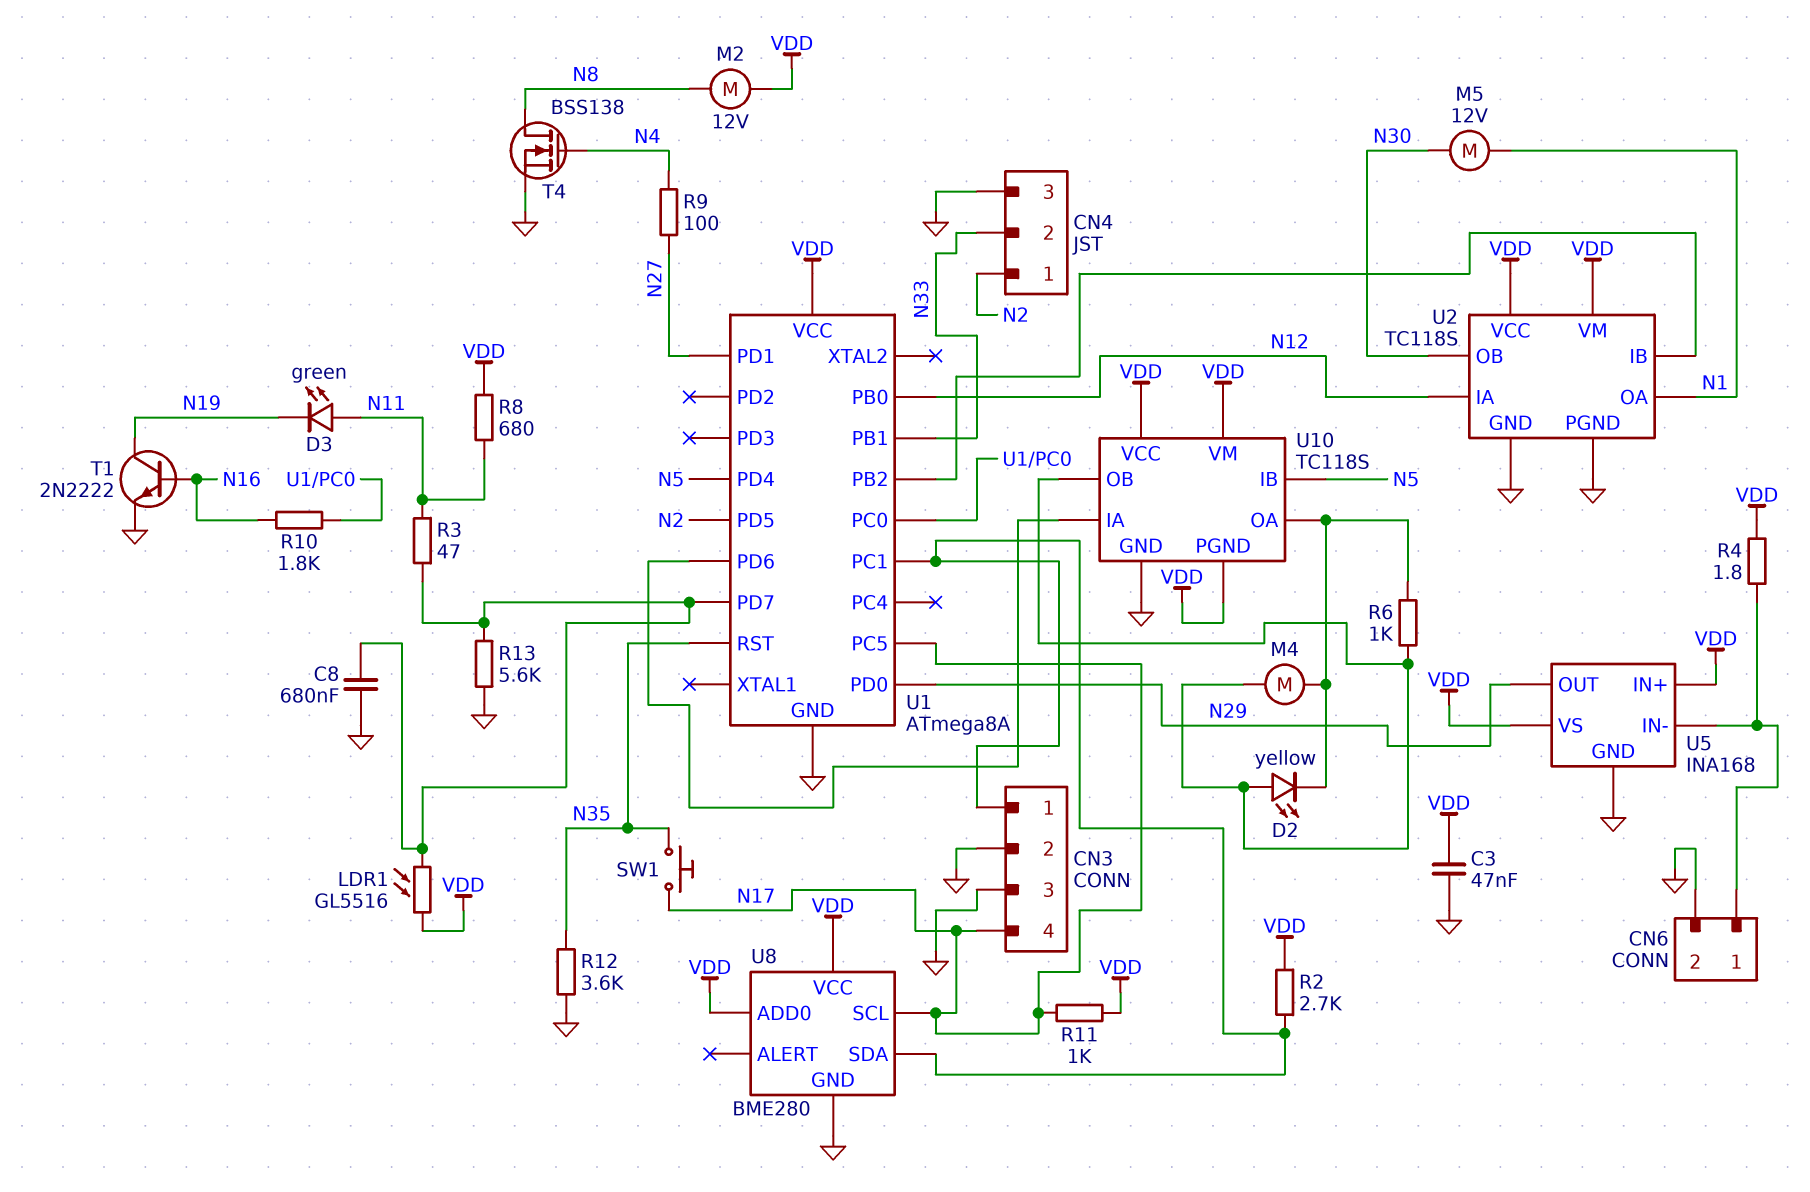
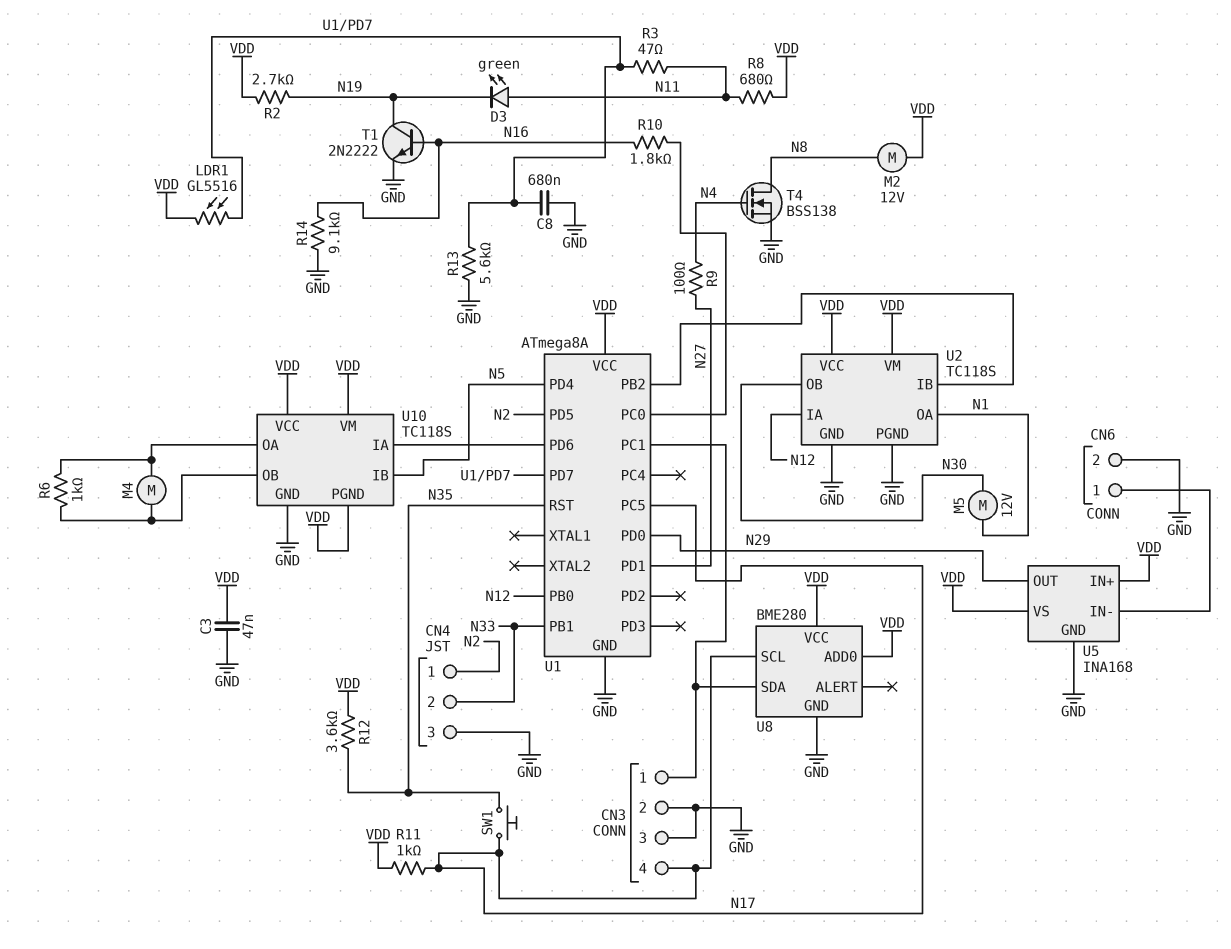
D2: LED yellow (A U10/OB, K U10/OA) -> none
R2: 2.7k (CN3/1, VDD) -> 2.7k (N19, VDD)
R4: 1.8 (CN6/1, VDD) -> none
R12: 3.6k (GND, N35) -> 3.6k (N35, VDD)
R14: none -> 9.1k (GND, N16)

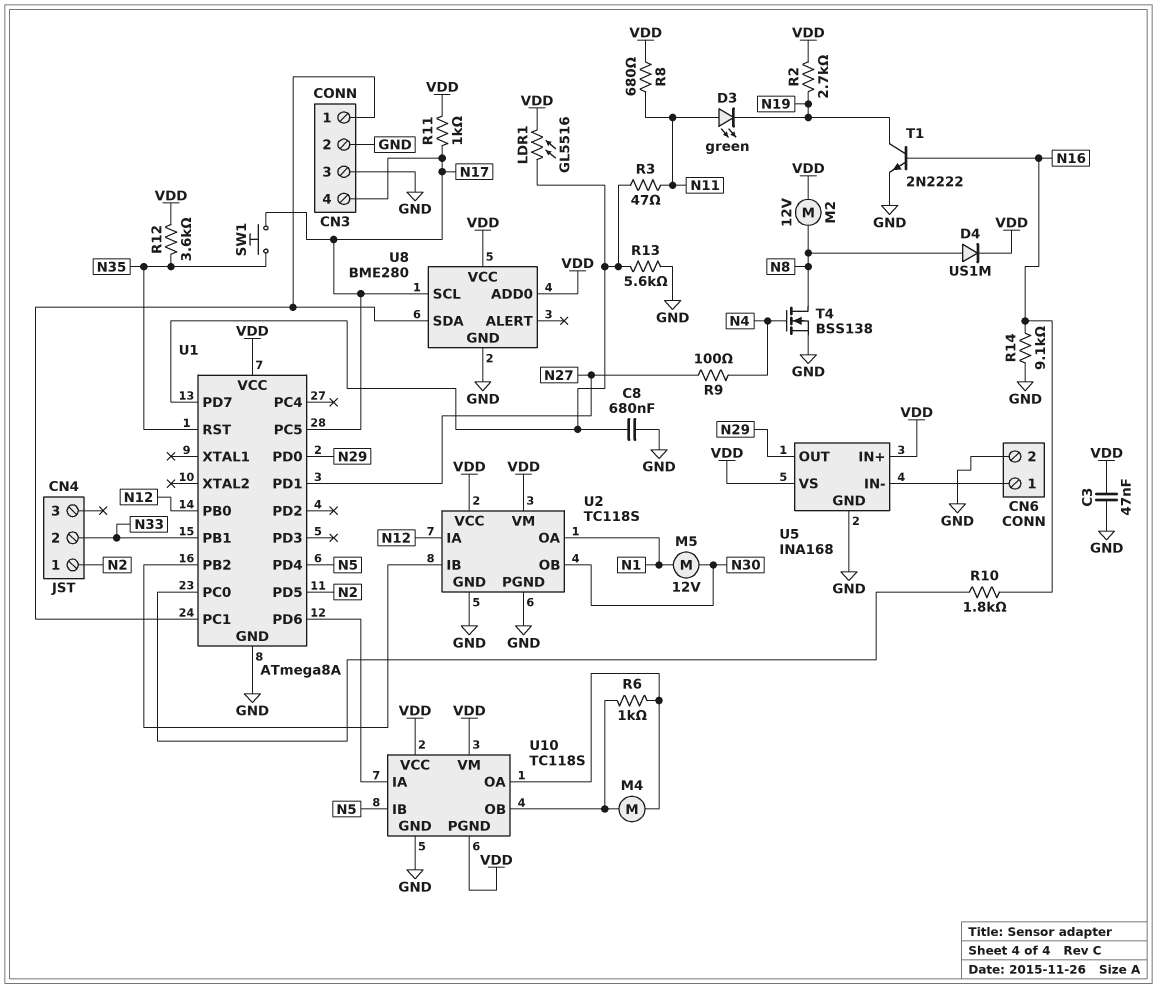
CN4 pin 3: GND -> none
D4: none -> diode US1M (A N8, K VDD)

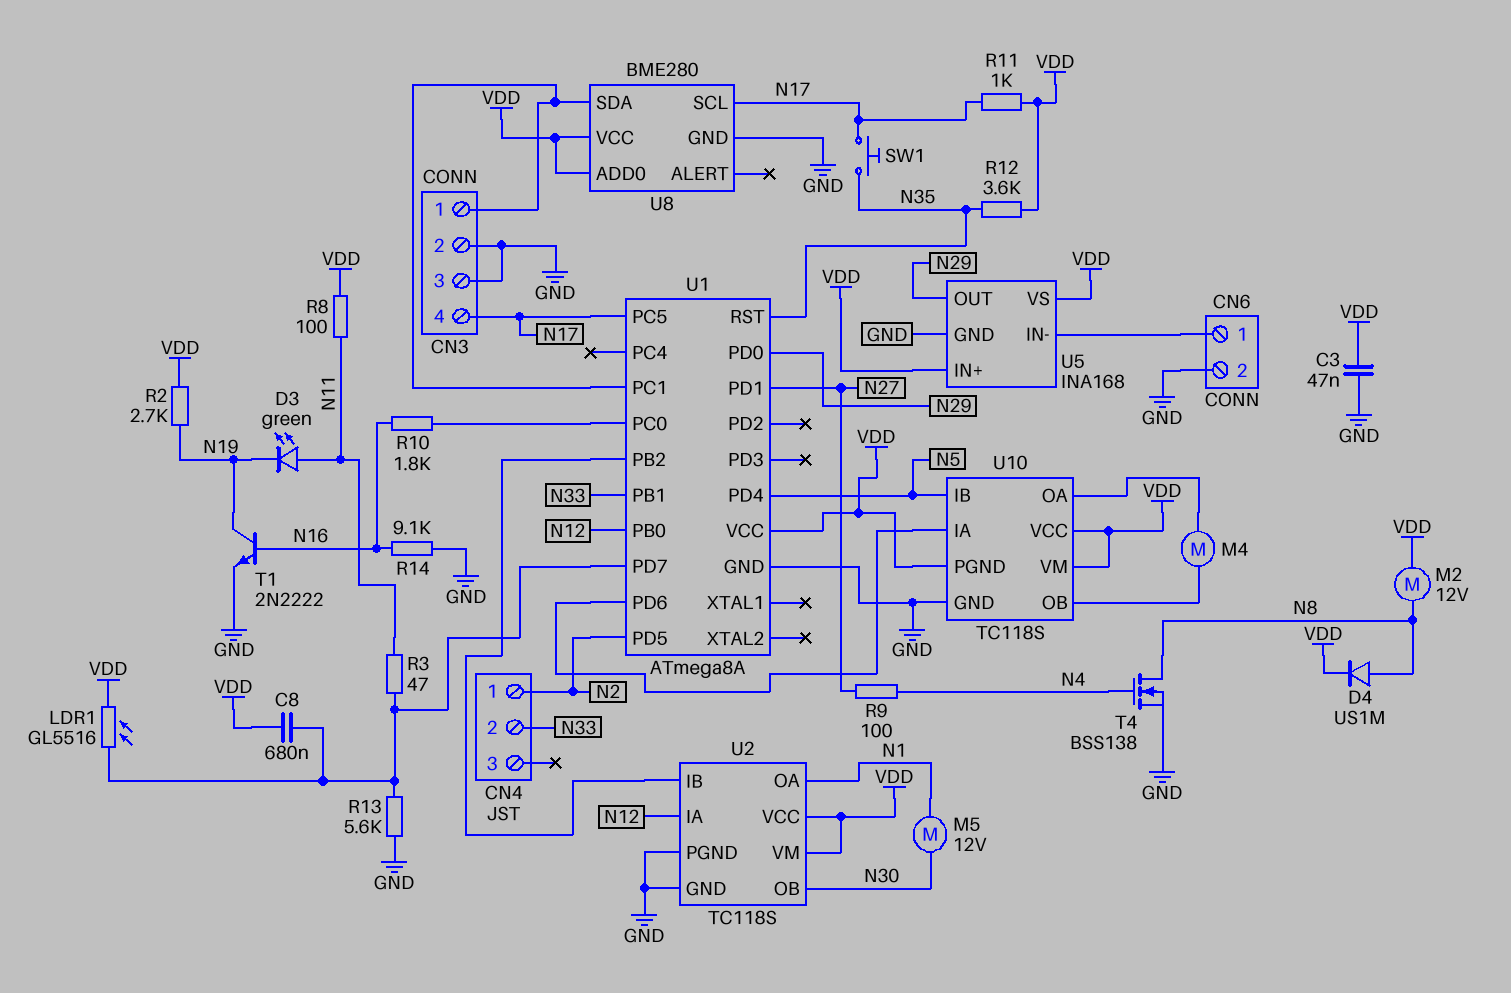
C8: 680nF (GND, U1/PD7) -> 680nF (U1/PD7, VDD)
R6: 1k (U10/OA, U10/OB) -> none
R8: 680 (N11, VDD) -> 100 (N11, VDD)

